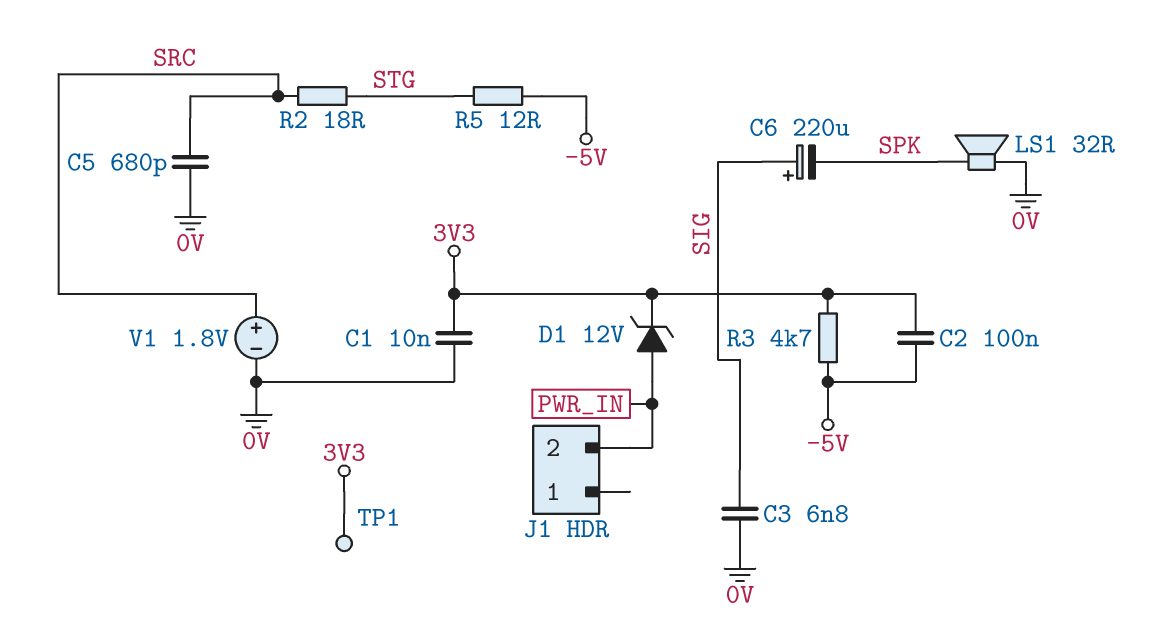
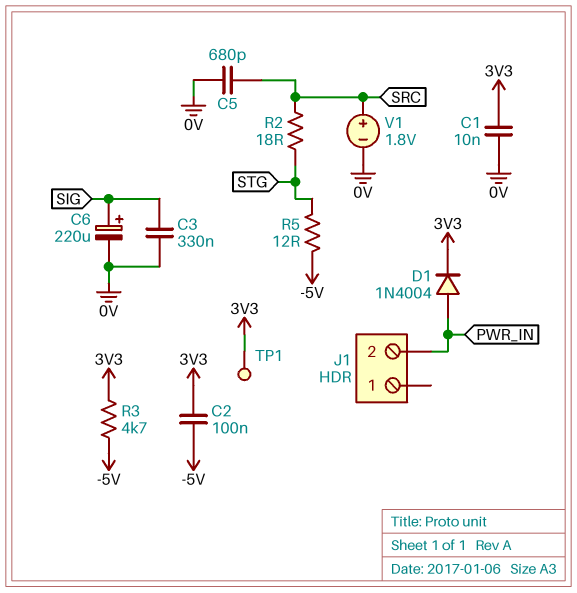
C3: 6.8nF (0V, SIG) -> 330nF (0V, SIG)
C6: 220uF (plus SIG, minus SPK) -> 220uF (plus SIG, minus 0V)
D1: zener 12V (A PWR_IN, K 3V3) -> diode 1N4004 (A PWR_IN, K 3V3)
LS1: speaker 32R (0V, SPK) -> none

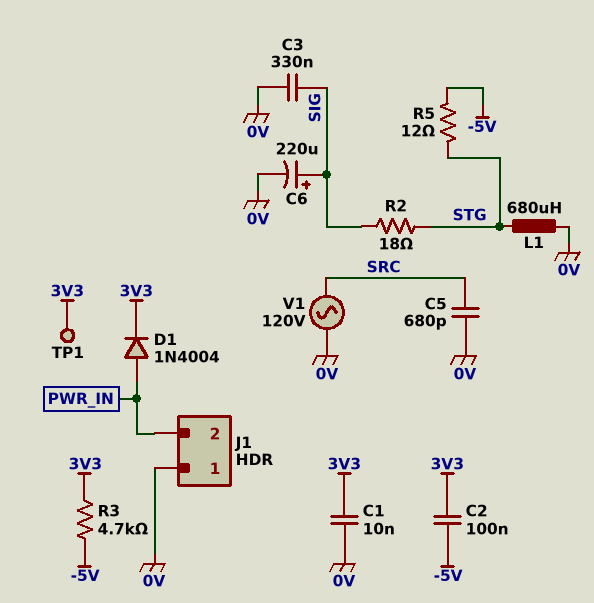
J1 pin 1: none -> 0V
L1: none -> 680uH (0V, STG)
R2: 18 (SRC, STG) -> 18 (SIG, STG)
V1: 1.8V (plus SRC, minus 0V) -> AC 120V (0V, SRC)

